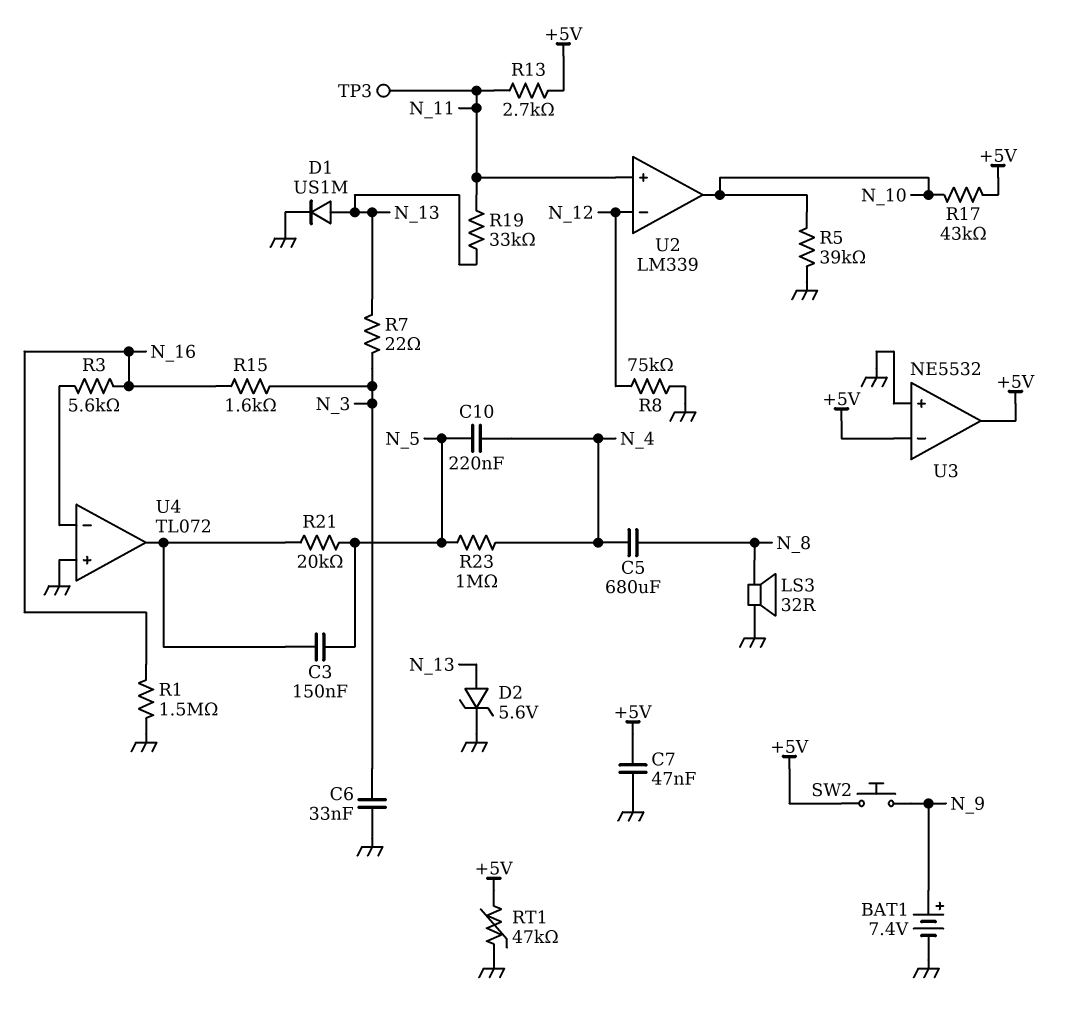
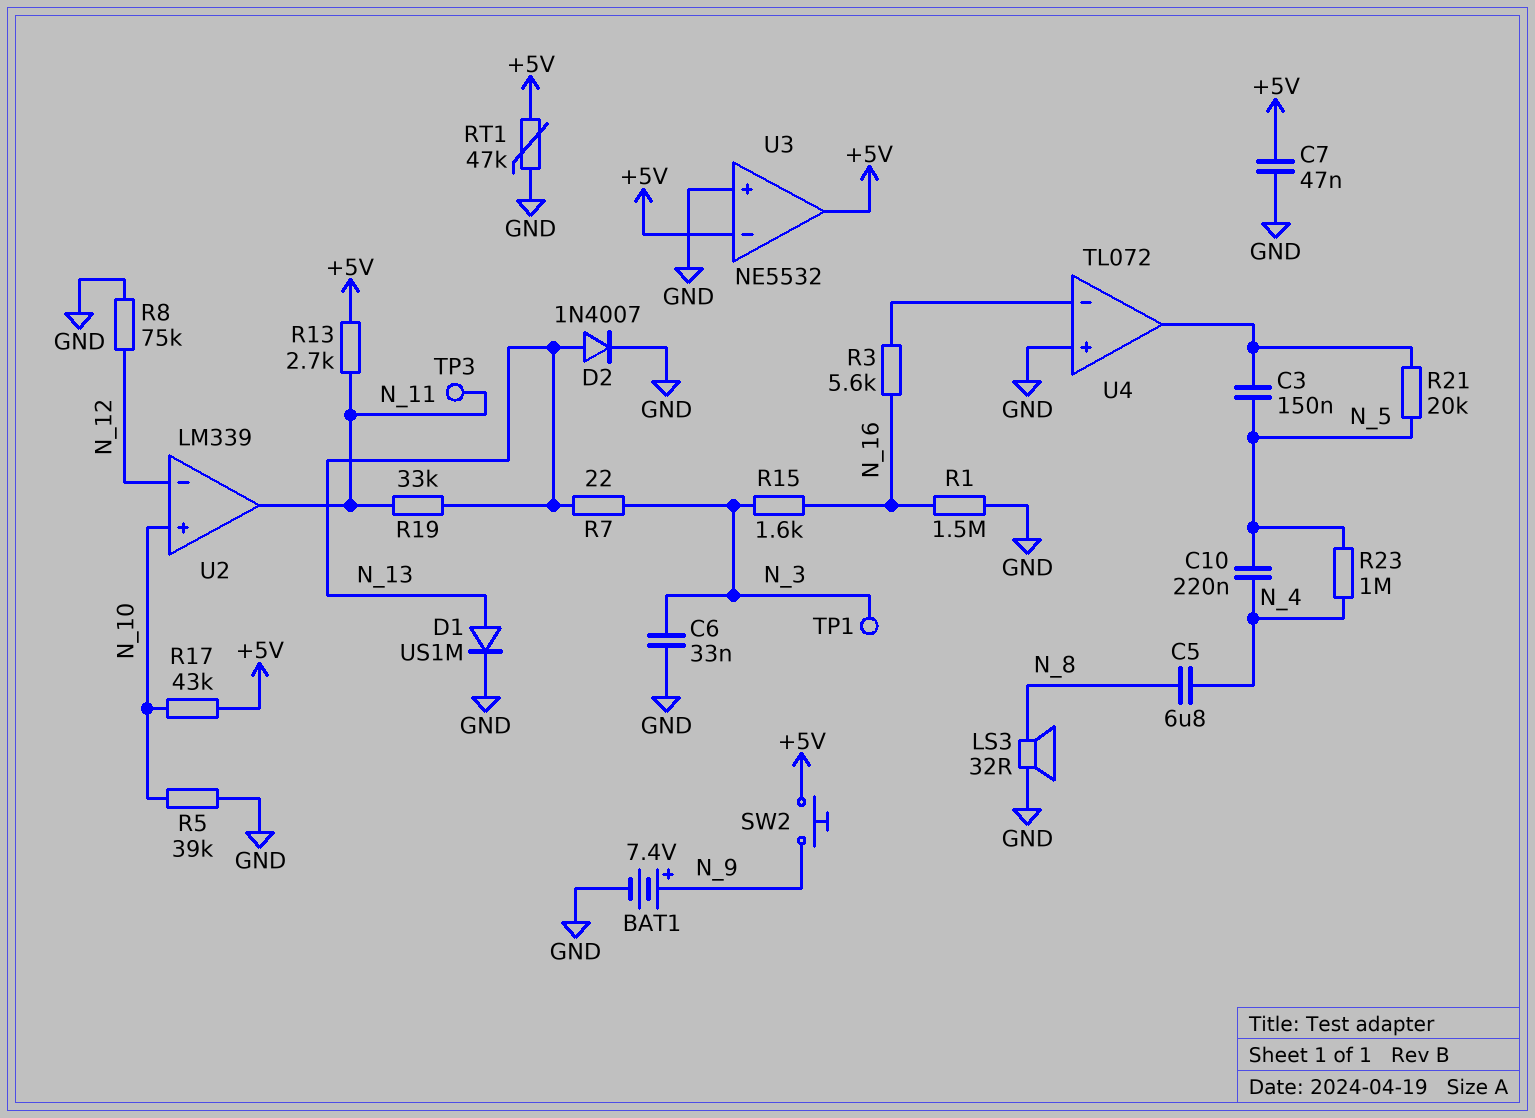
C5: 680uF (N_4, N_8) -> 6.8uF (N_4, N_8)
D2: zener 5.6V (A N_13, K GND) -> diode 1N4007 (A N_13, K GND)
TP1: none -> test point (N_3)
U2 pin in+: N_11 -> N_10
U2 pin out: N_10 -> N_11

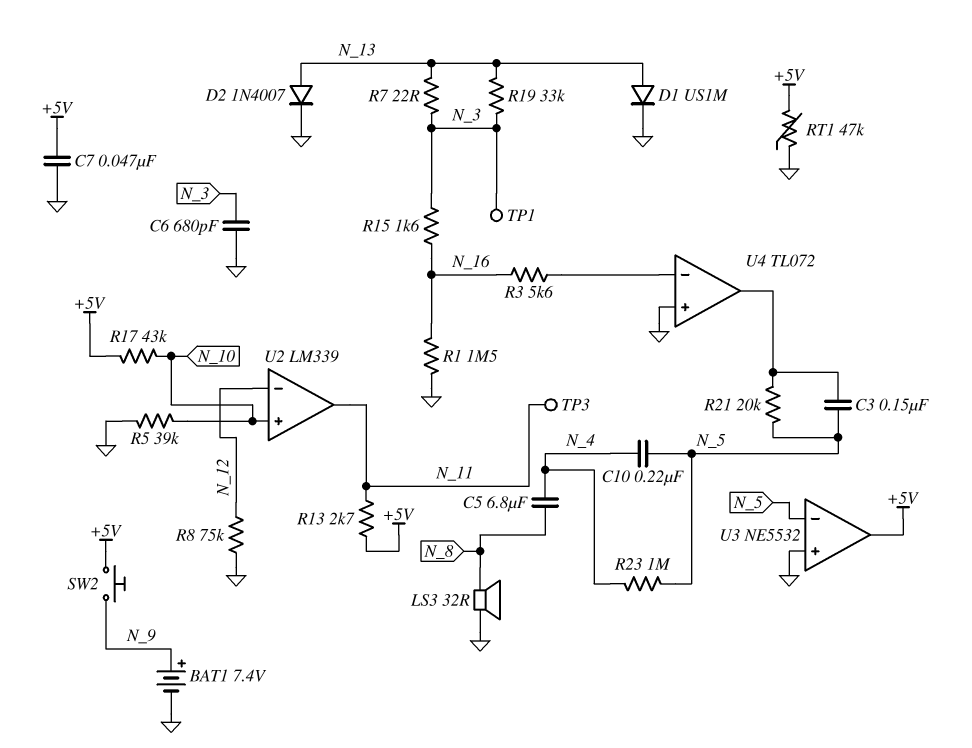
C6: 33nF (GND, N_3) -> 680pF (GND, N_3)
R19: 33k (N_11, N_13) -> 33k (N_3, N_13)
U3 pin in-: +5V -> N_5

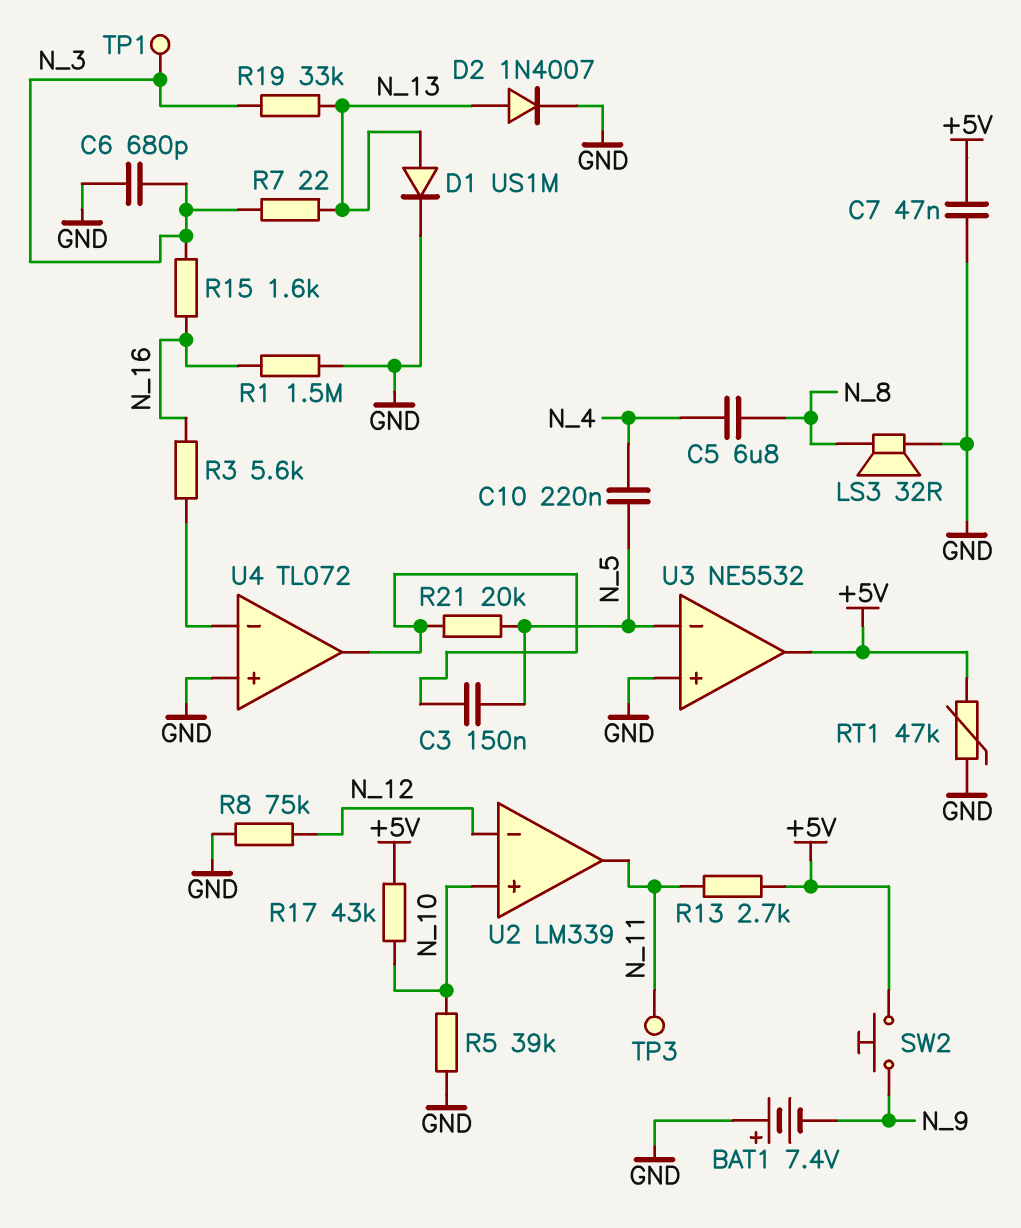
BAT1: 7.4V (plus N_9, minus GND) -> 7.4V (plus GND, minus N_9)
R23: 1M (N_4, N_5) -> none

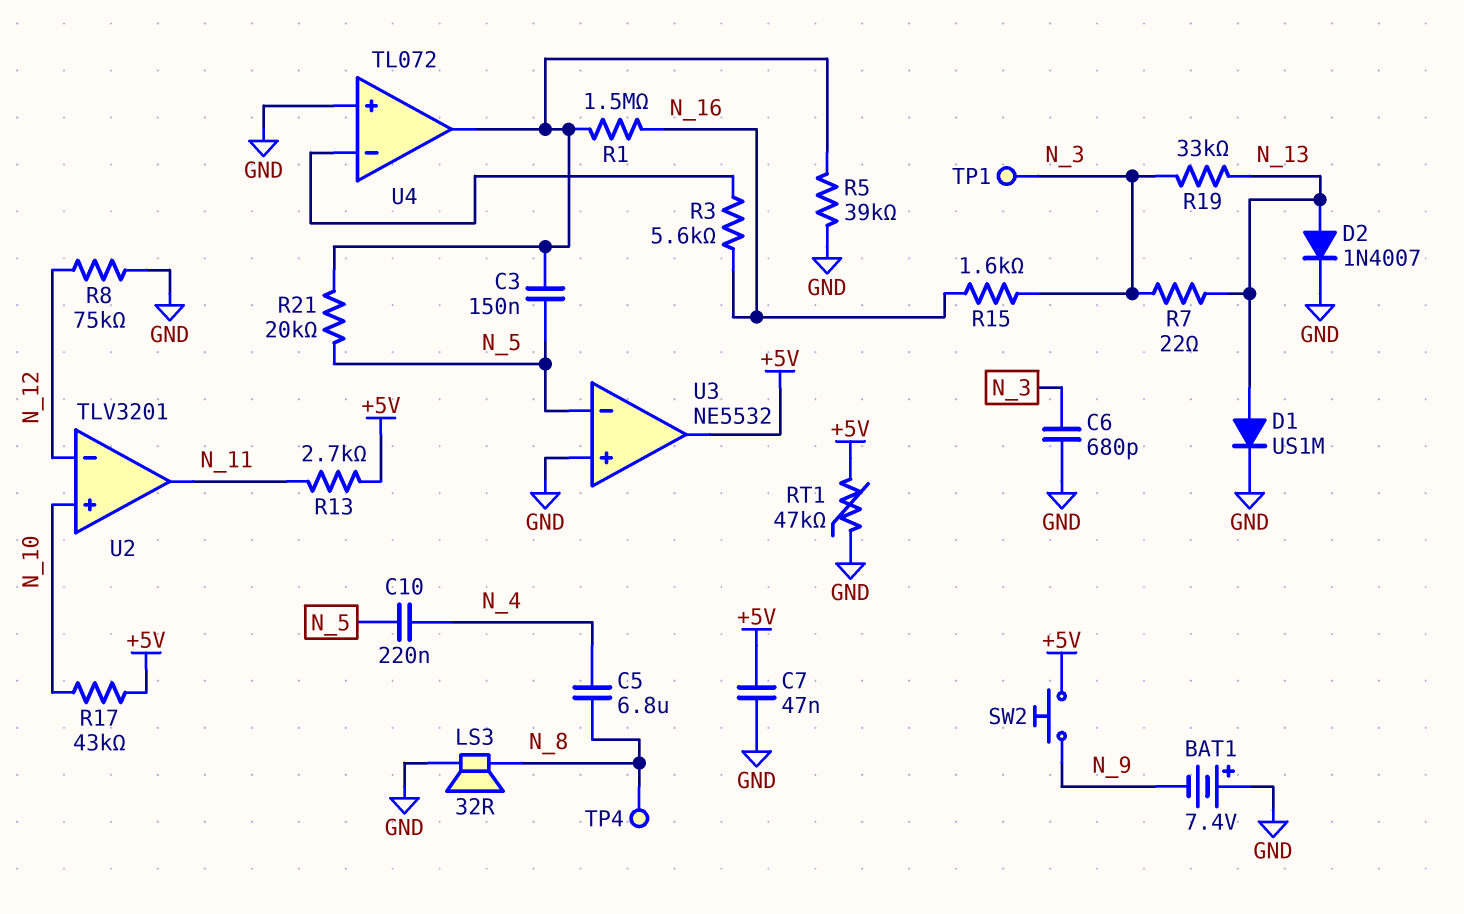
R1: 1.5M (GND, N_16) -> 1.5M (N_16, U4/out)
R5: 39k (GND, N_10) -> 39k (GND, U4/out)
TP3: test point (N_11) -> none
TP4: none -> test point (N_8)
U2: LM339 -> TLV3201

